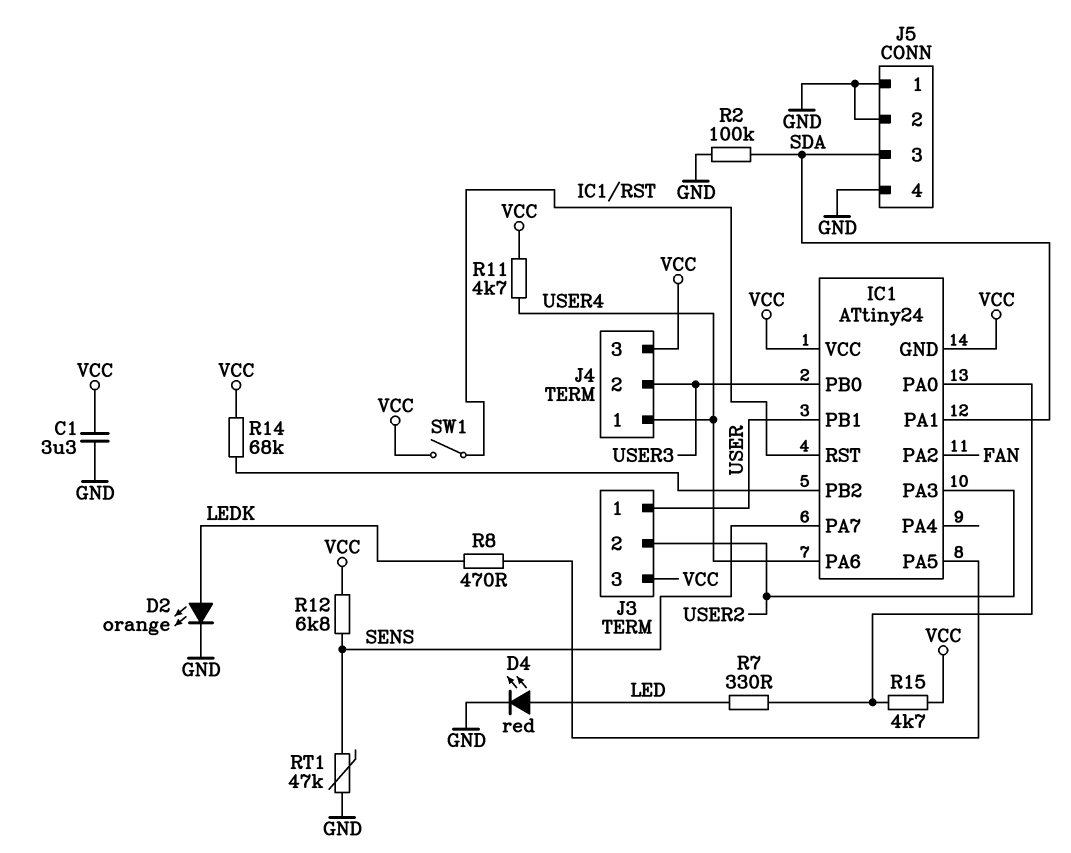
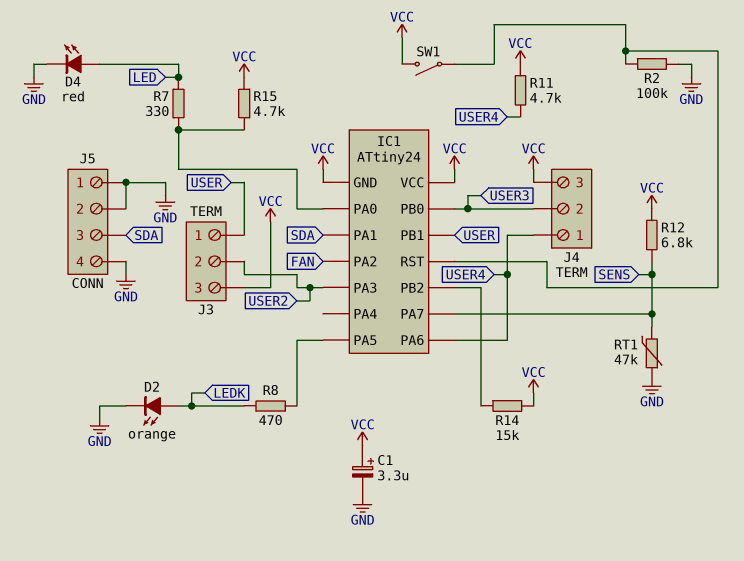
C1: 3.3uF (GND, VCC) -> 3.3uF (plus VCC, minus GND)
R2: 100k (GND, SDA) -> 100k (GND, IC1/RST)
R14: 68k (IC1/PB2, VCC) -> 15k (IC1/PB2, VCC)

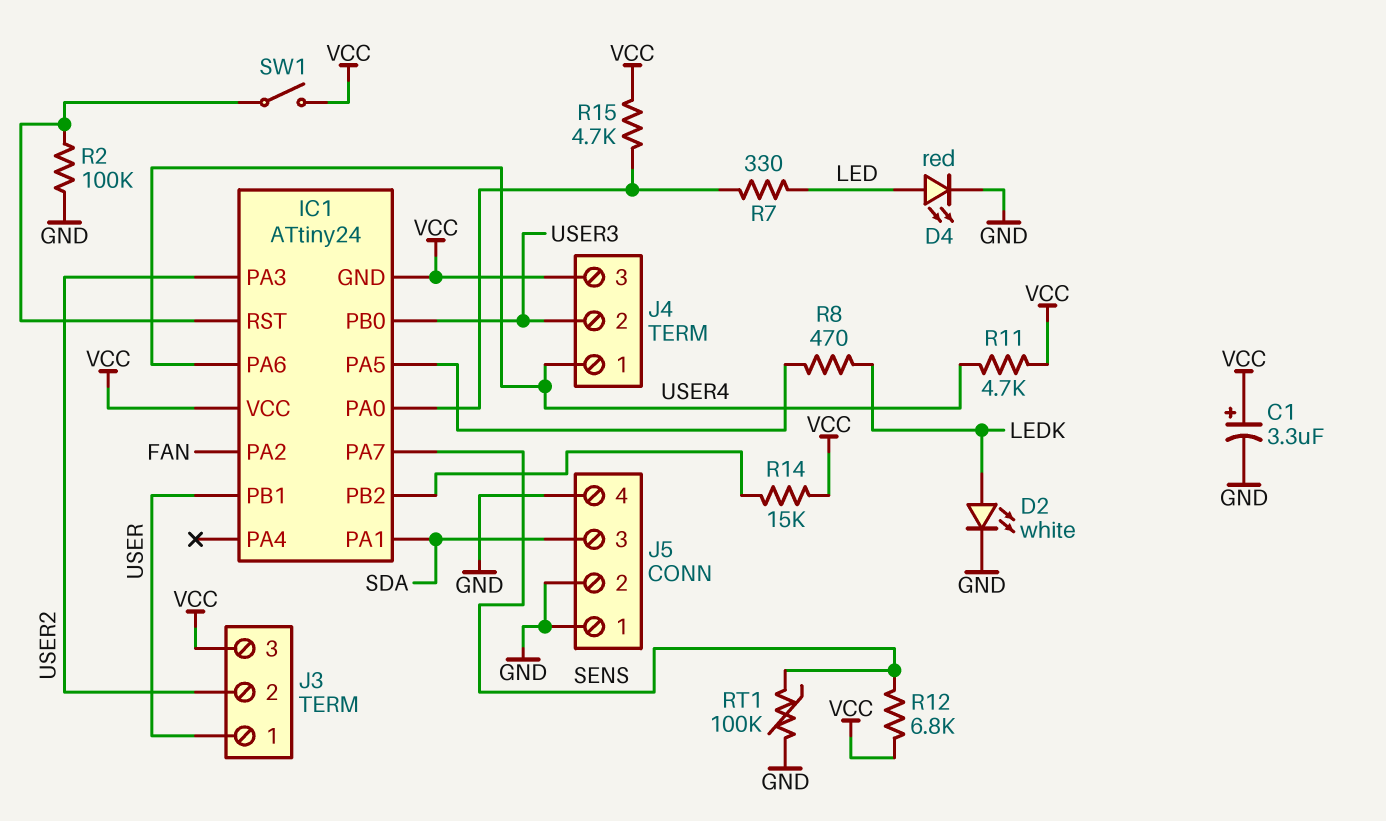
D2: LED orange (A LEDK, K GND) -> LED white (A LEDK, K GND)
RT1: 47k (GND, SENS) -> 100k (GND, SENS)

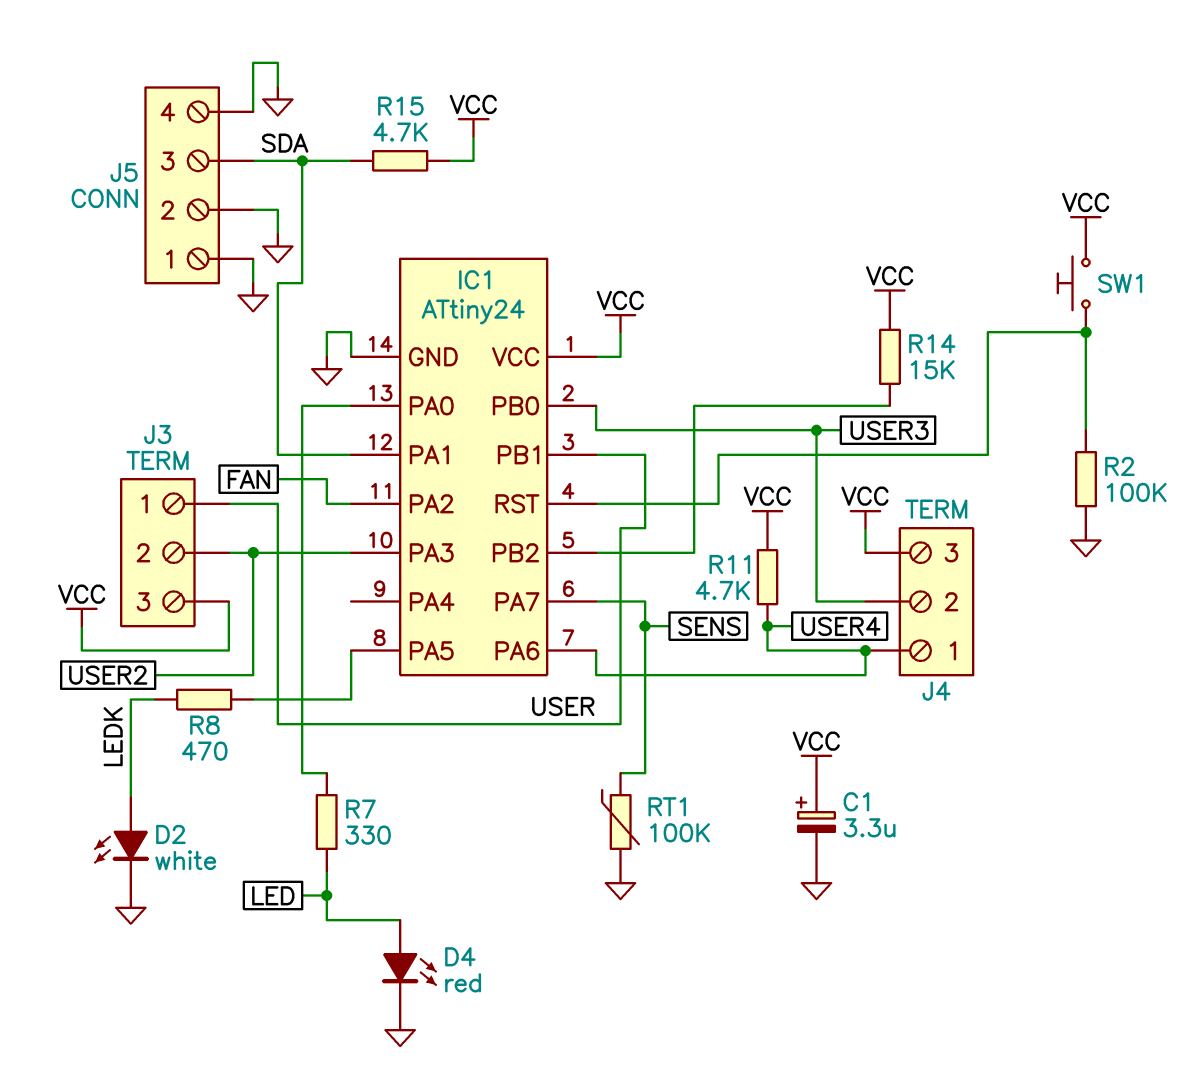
IC1 pin GND: VCC -> GND
R12: 6.8k (SENS, VCC) -> none
R15: 4.7k (IC1/PA0, VCC) -> 4.7k (SDA, VCC)
SW1: switch (IC1/RST, VCC) -> button (IC1/RST, VCC)

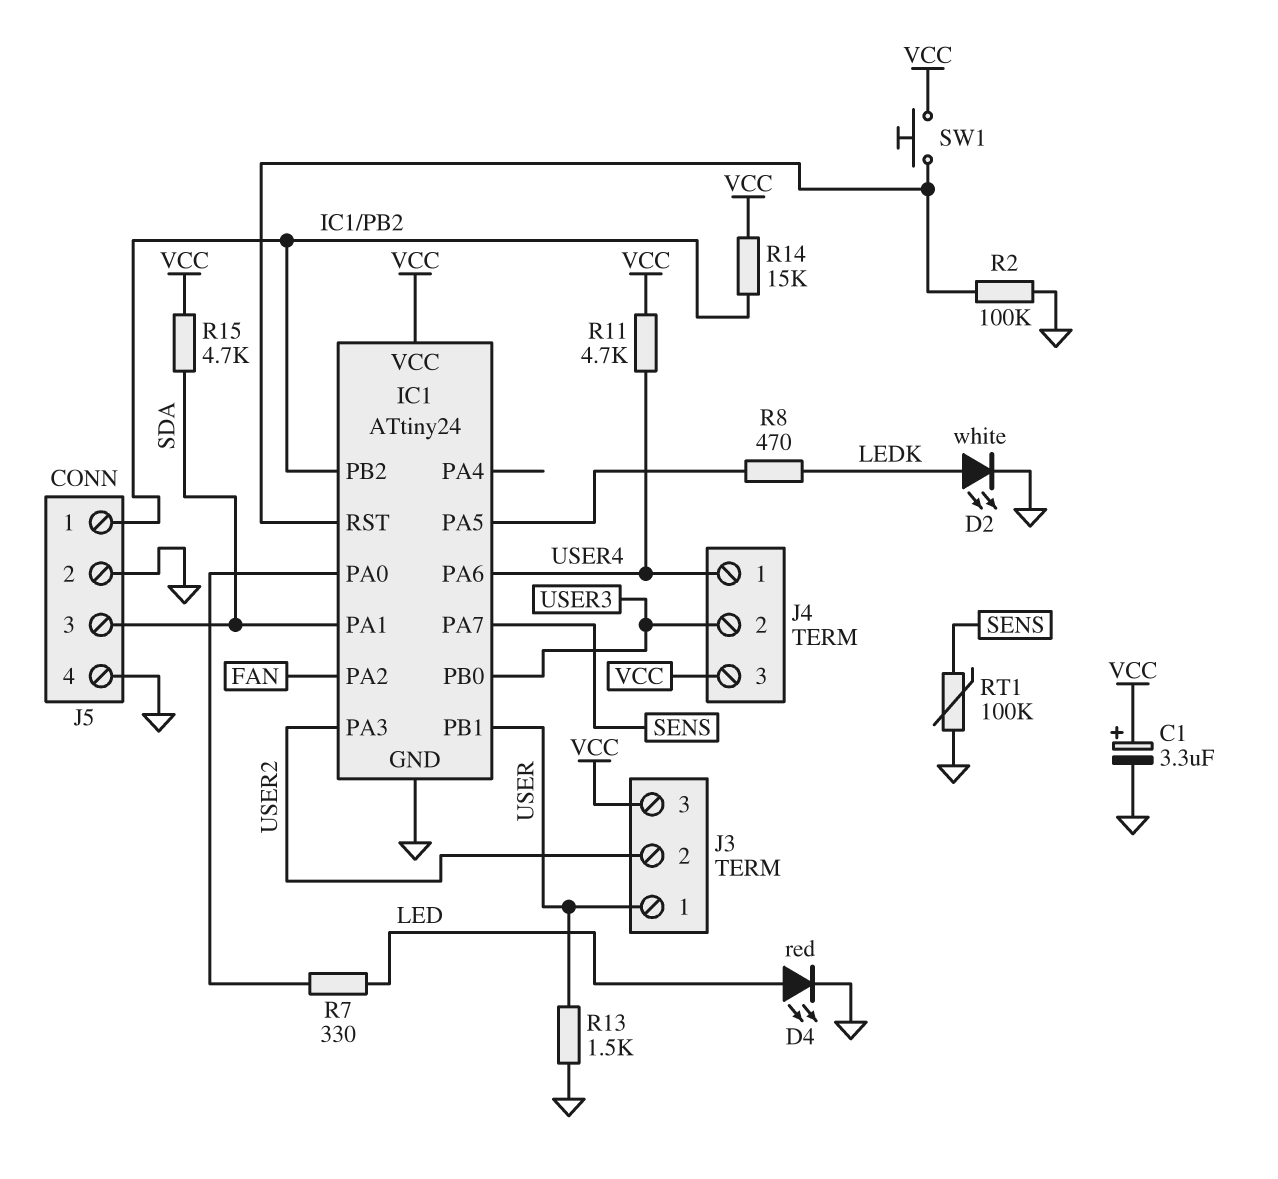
J5 pin 1: GND -> IC1/PB2
R13: none -> 1.5k (GND, USER)

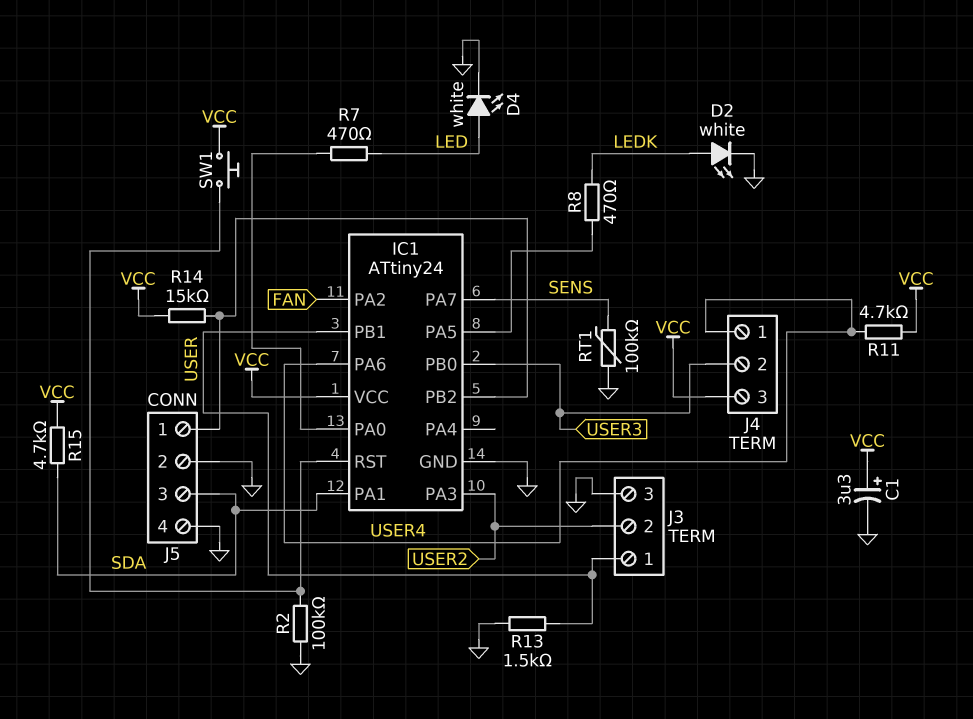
D4: LED red (A LED, K GND) -> LED white (A LED, K GND)
J3 pin 3: VCC -> GND
R7: 330 (IC1/PA0, LED) -> 470 (IC1/PA0, LED)

